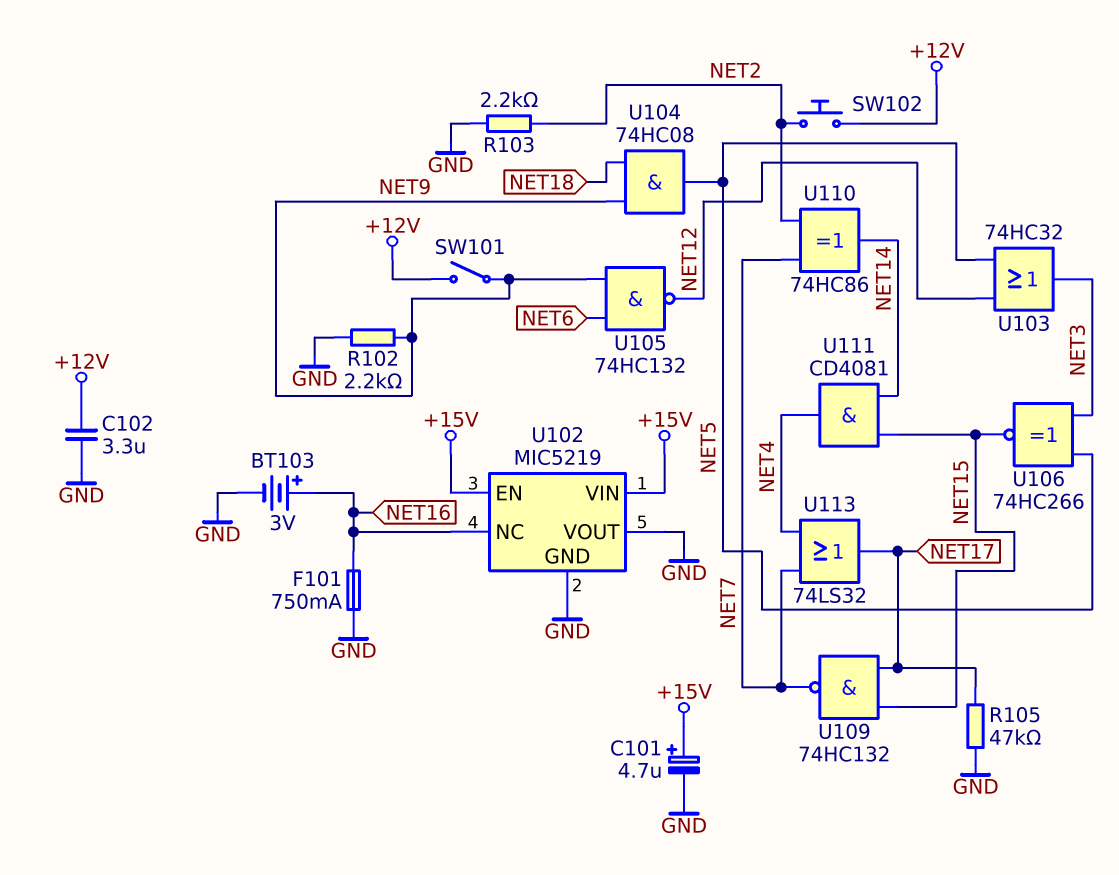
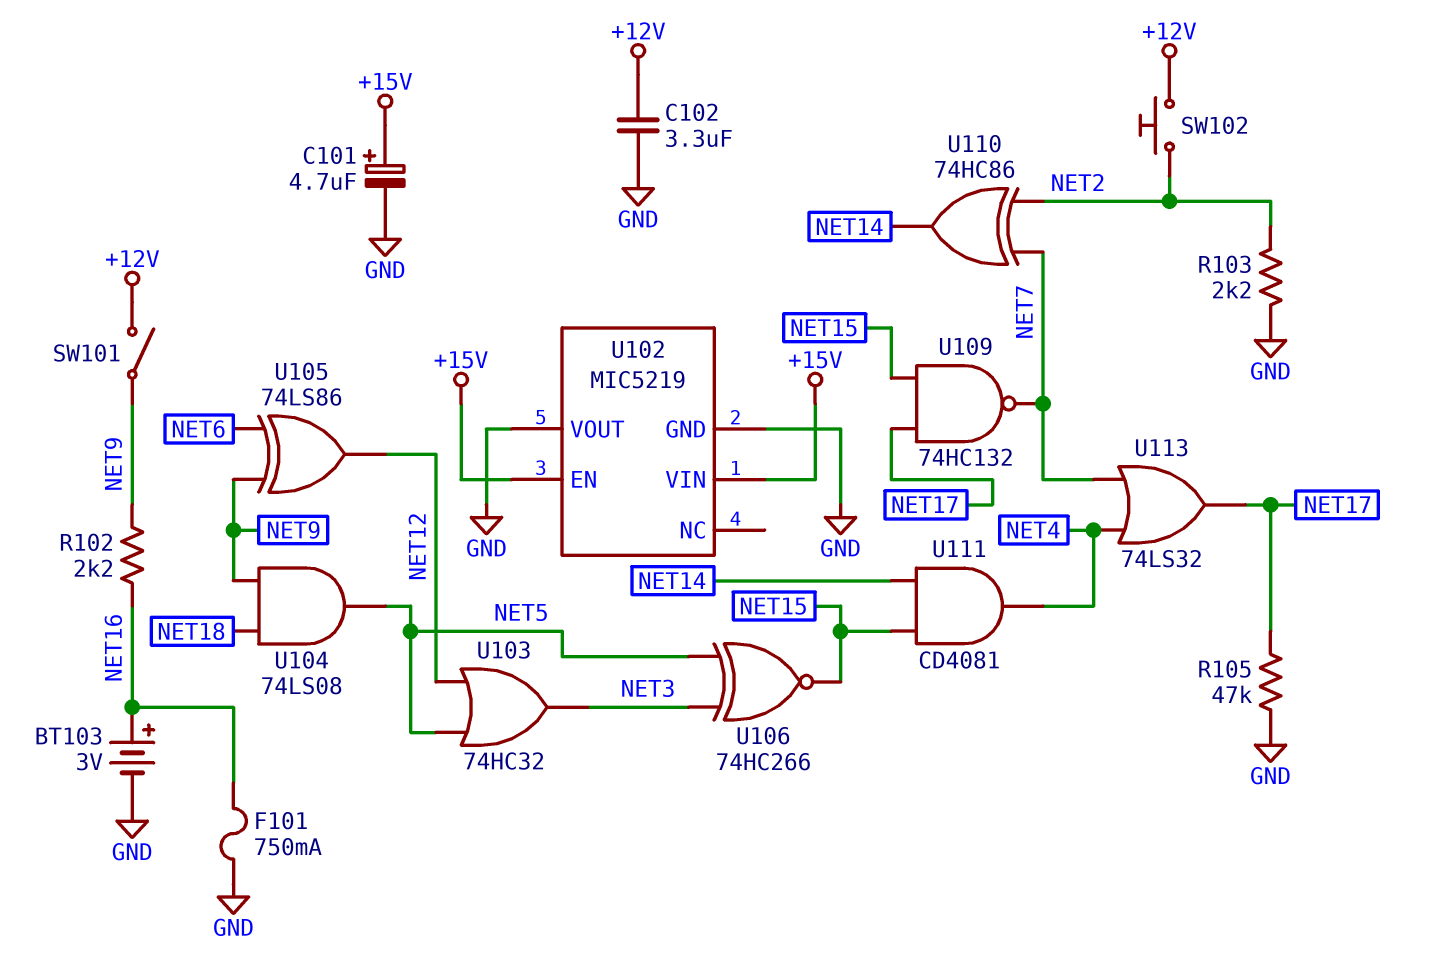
R102: 2.2k (GND, NET9) -> 2.2k (NET9, NET16)
U102 pin NC: NET16 -> none
U104: AND 74HC08 (in NET9, in NET18, out NET5) -> AND 74LS08 (in NET9, in NET18, out NET5)
U105: NAND 74HC132 (in NET6, in NET9, out NET12) -> XOR 74LS86 (in NET6, in NET9, out NET12)

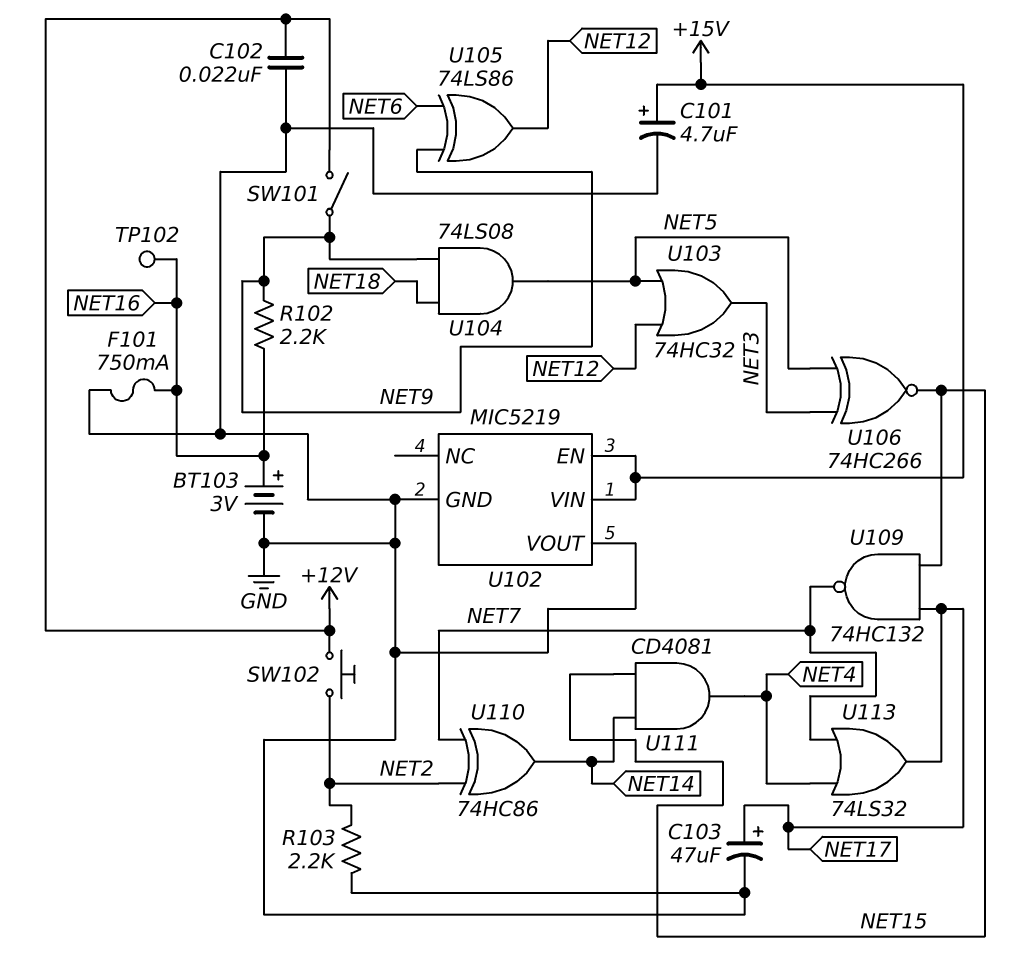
C102: 3.3uF (+12V, GND) -> 22nF (+12V, GND)
C103: none -> 47uF (plus NET17, minus GND)
R105: 47k (GND, NET17) -> none
TP102: none -> test point (NET16)

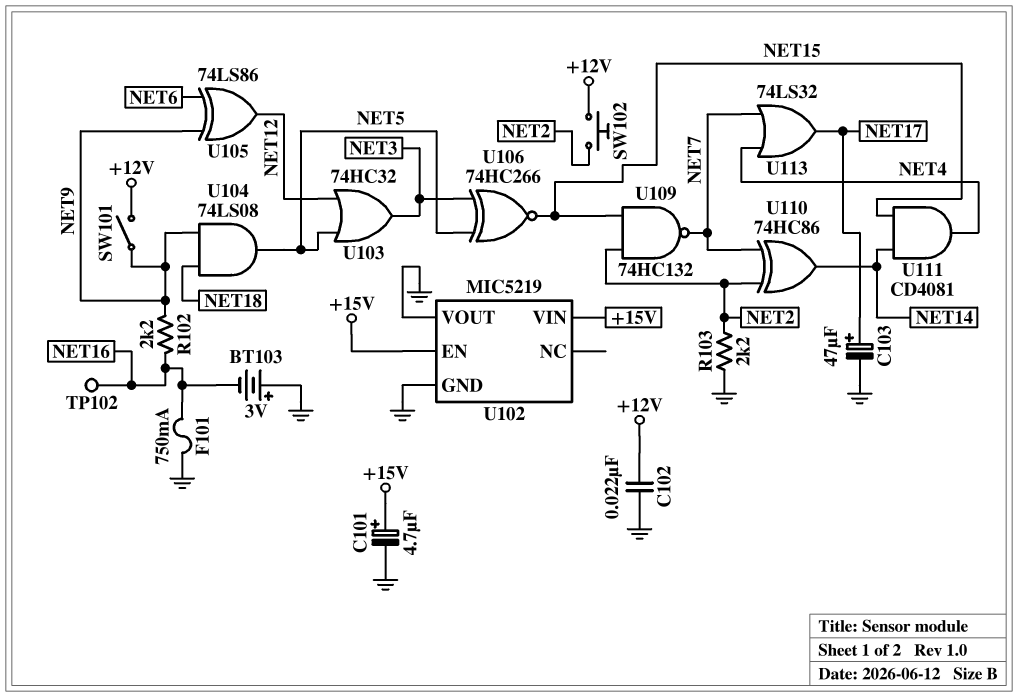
BT103: 3V (plus NET16, minus GND) -> 3V (plus GND, minus NET16)
U109: NAND 74HC132 (in NET15, in NET17, out NET7) -> NAND 74HC132 (in NET2, in NET15, out NET7)

